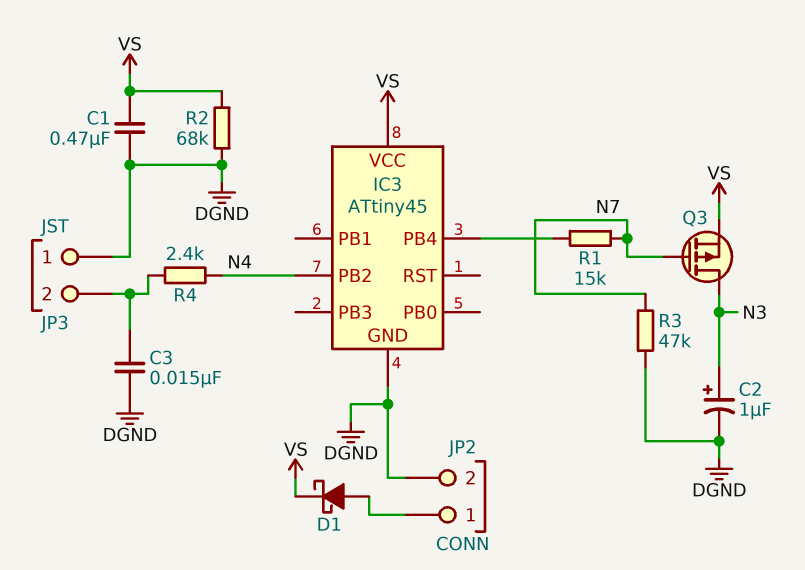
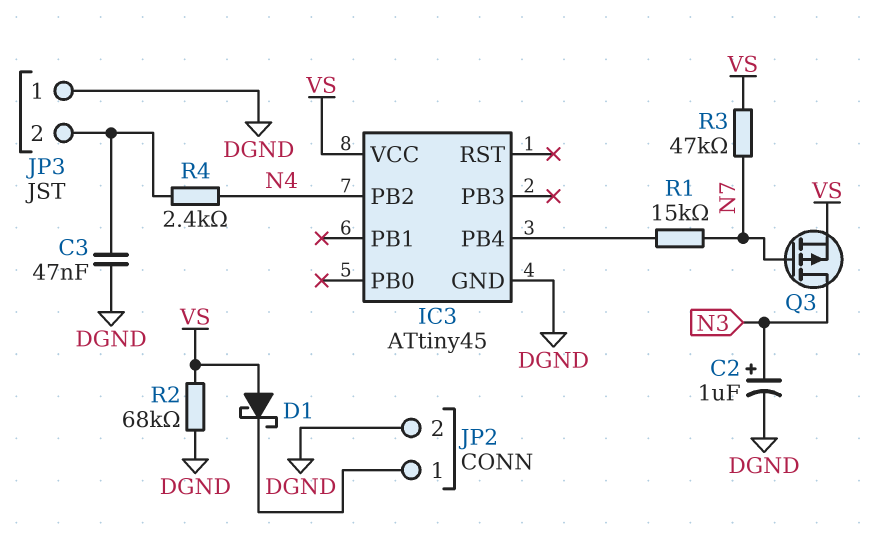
C1: 470nF (DGND, VS) -> none
C3: 15nF (DGND, JP3/2) -> 47nF (DGND, JP3/2)
D1: schottky (A JP2/1, K VS) -> schottky (A VS, K JP2/1)
R3: 47k (DGND, N7) -> 47k (N7, VS)

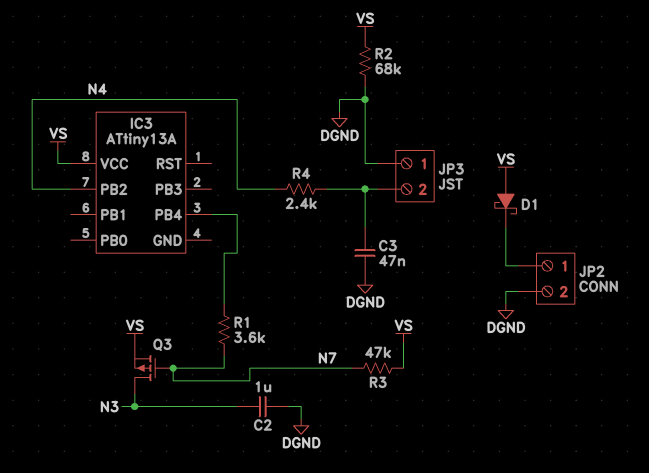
C2: 1uF (plus N3, minus DGND) -> 1uF (DGND, N3)
IC3: ATtiny45 -> ATtiny13A
IC3 pin GND: DGND -> none
R1: 15k (IC3/PB4, N7) -> 3.6k (IC3/PB4, N7)

